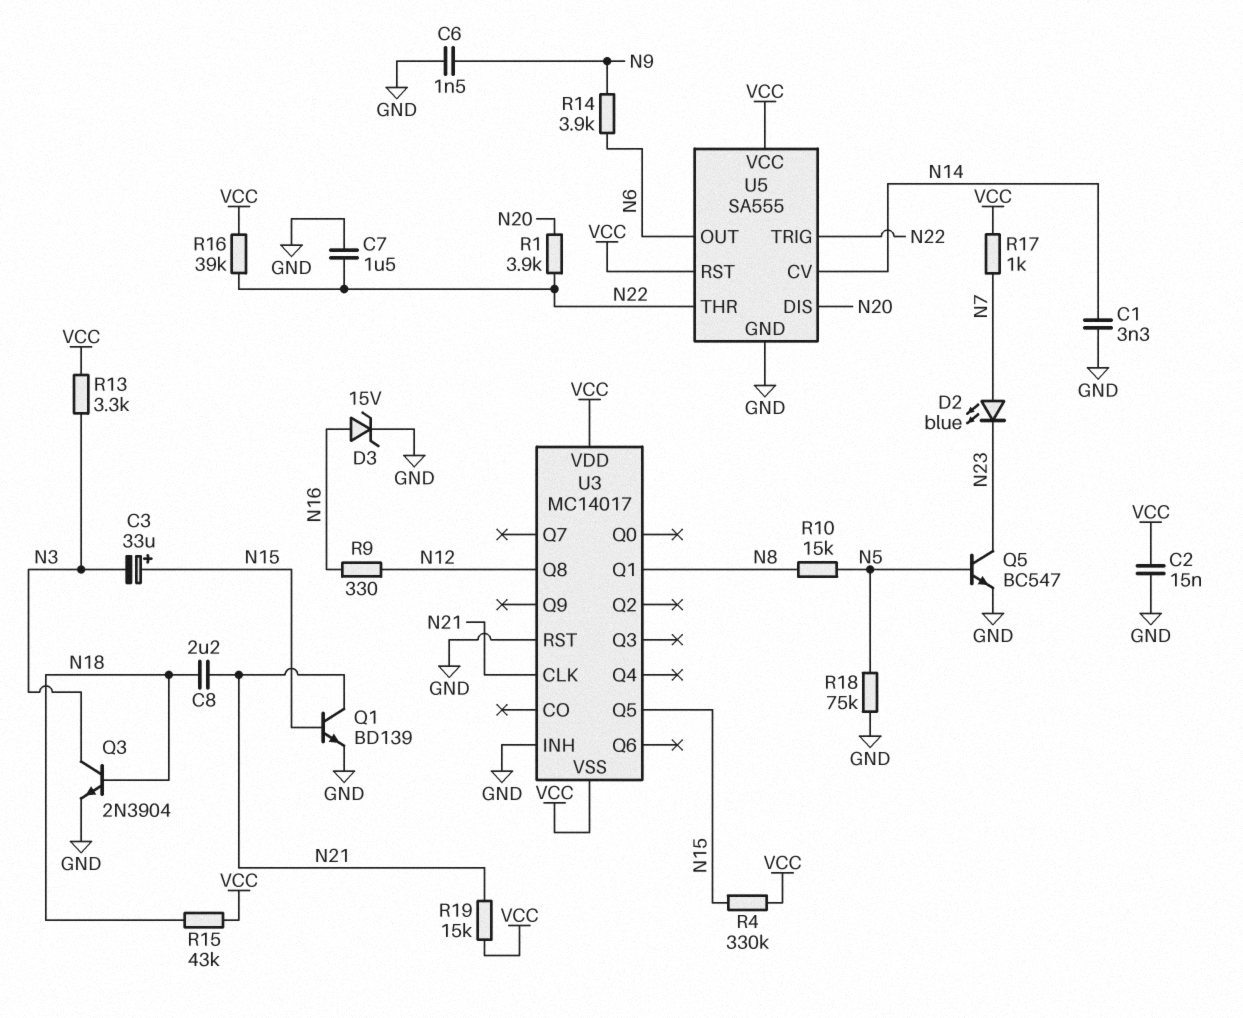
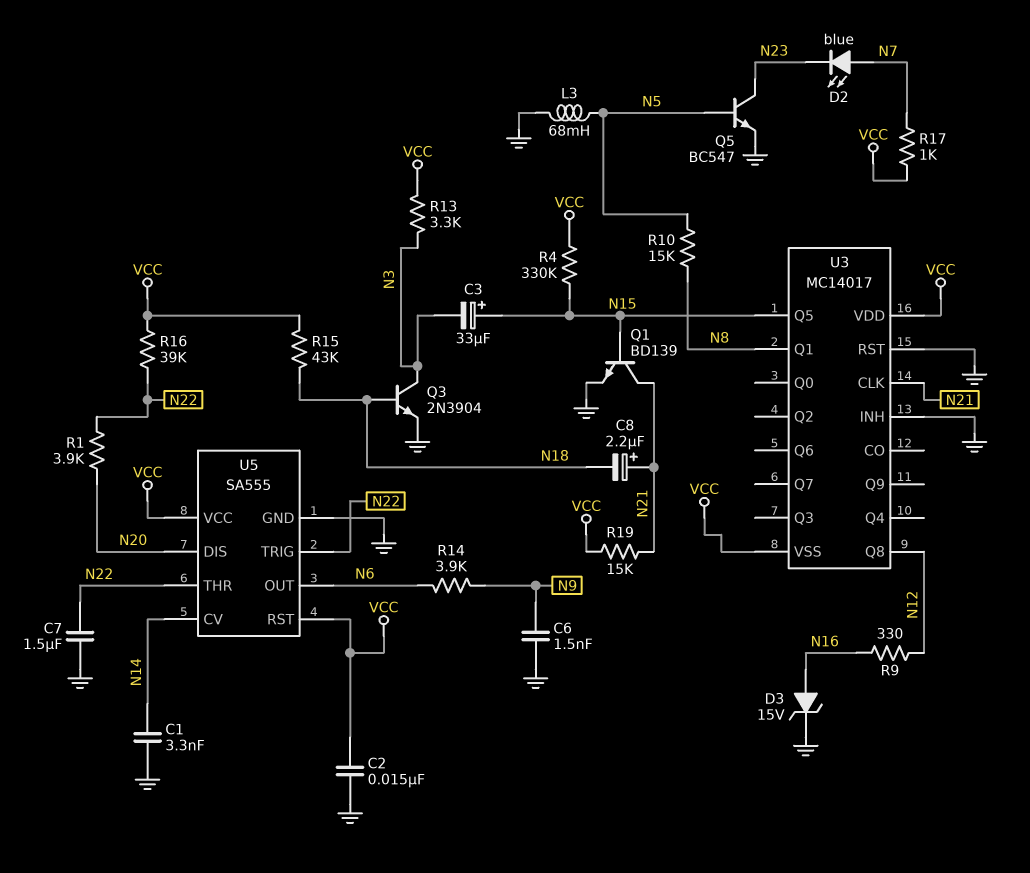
C8: 2.2uF (N18, N21) -> 2.2uF (plus N21, minus N18)
L3: none -> 68mH (GND, N5)
R18: 75k (GND, N5) -> none

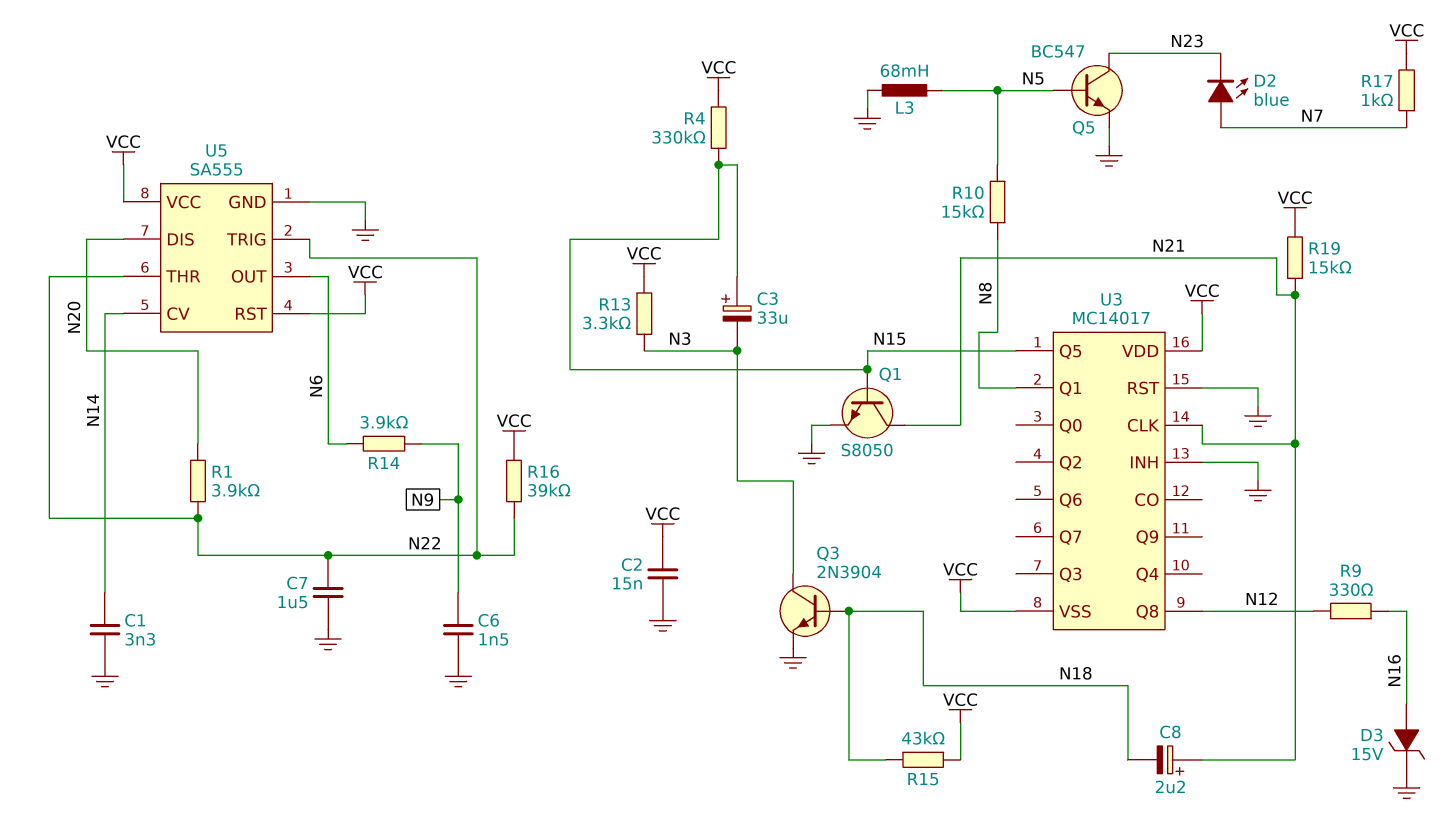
Q1: NPN BD139 (B N15, C N21, E GND) -> NPN S8050 (B N15, C N21, E GND)

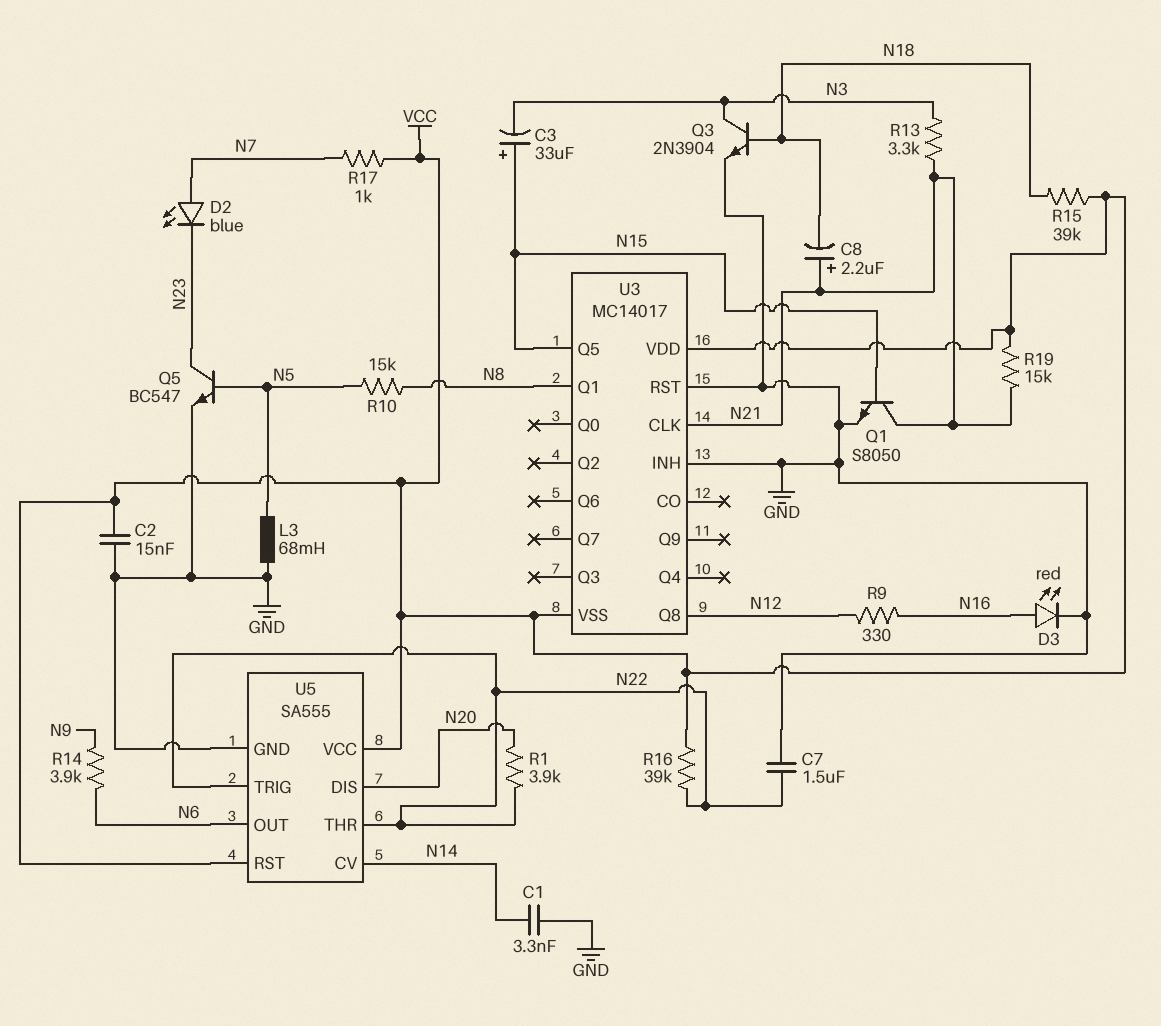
C6: 1.5nF (GND, N9) -> none
D3: zener 15V (A N16, K GND) -> LED red (A N16, K GND)
R4: 330k (N15, VCC) -> none
R13: 3.3k (N3, VCC) -> 3.3k (N3, N21)
R15: 43k (N18, VCC) -> 39k (N18, VCC)

